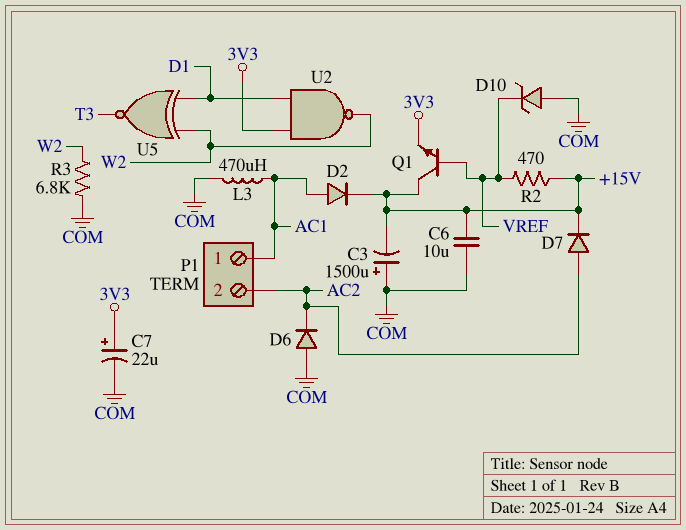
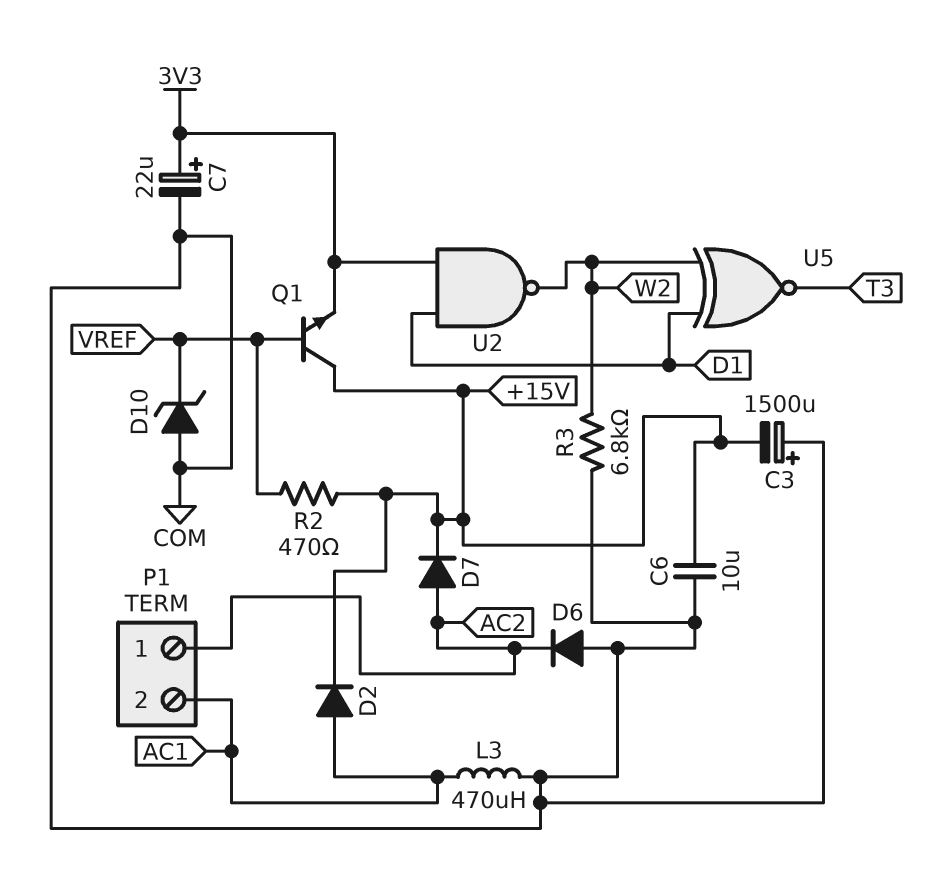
P1 pin 1: AC1 -> AC2
P1 pin 2: AC2 -> AC1

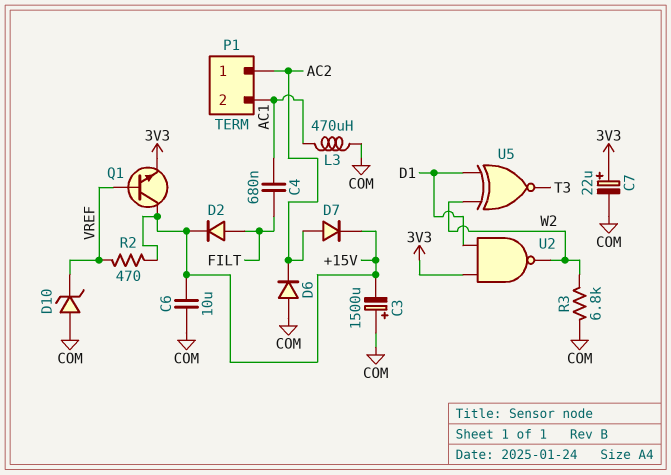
C4: none -> 680nF (AC1, FILT)
D2: diode (A AC1, K +15V) -> diode (A FILT, K +15V)

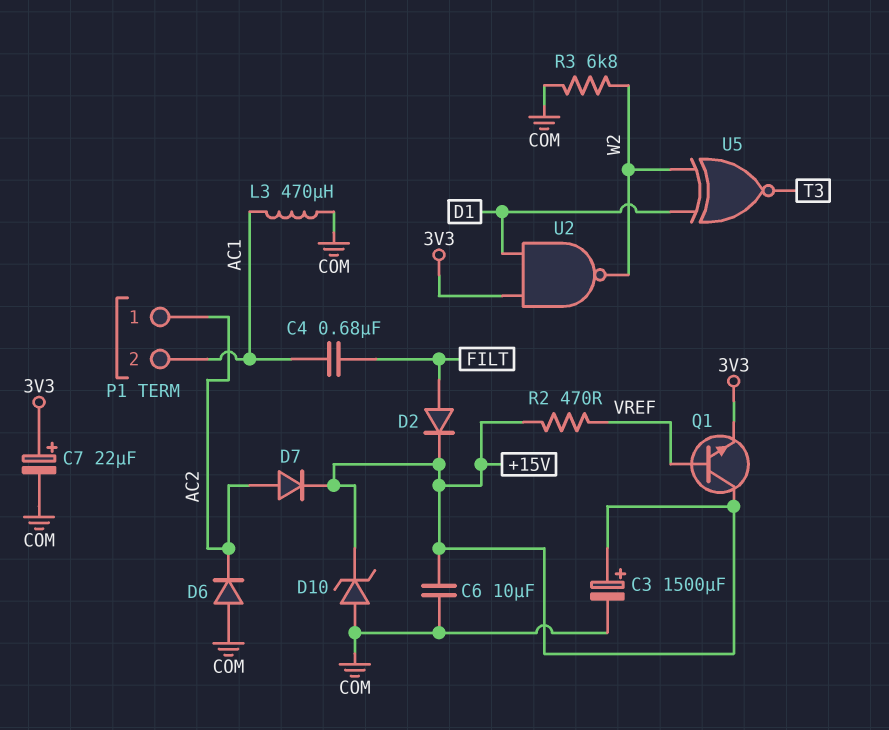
C3: 1500uF (plus COM, minus +15V) -> 1500uF (plus +15V, minus COM)
D10: zener (A COM, K VREF) -> zener (A COM, K +15V)

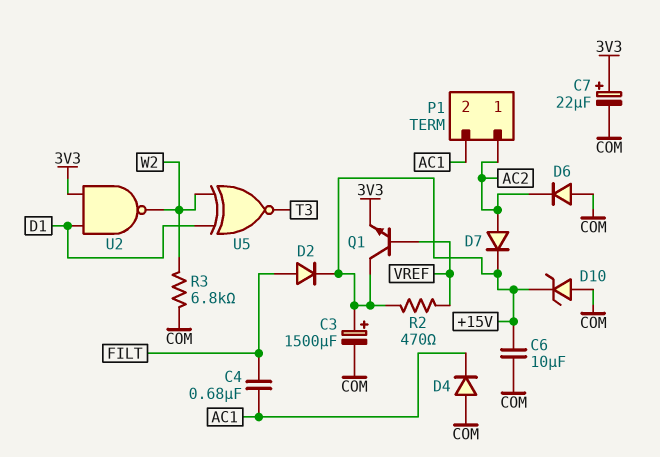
D4: none -> diode (A COM, K AC1)
L3: 470uH (AC1, COM) -> none

